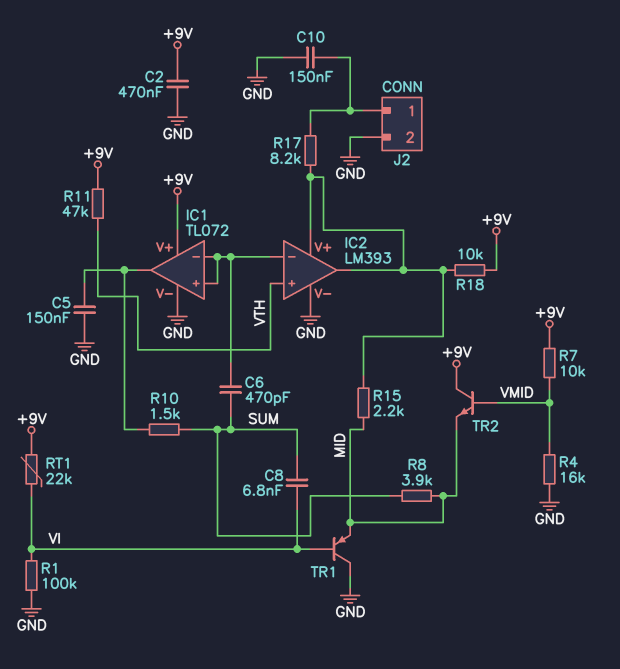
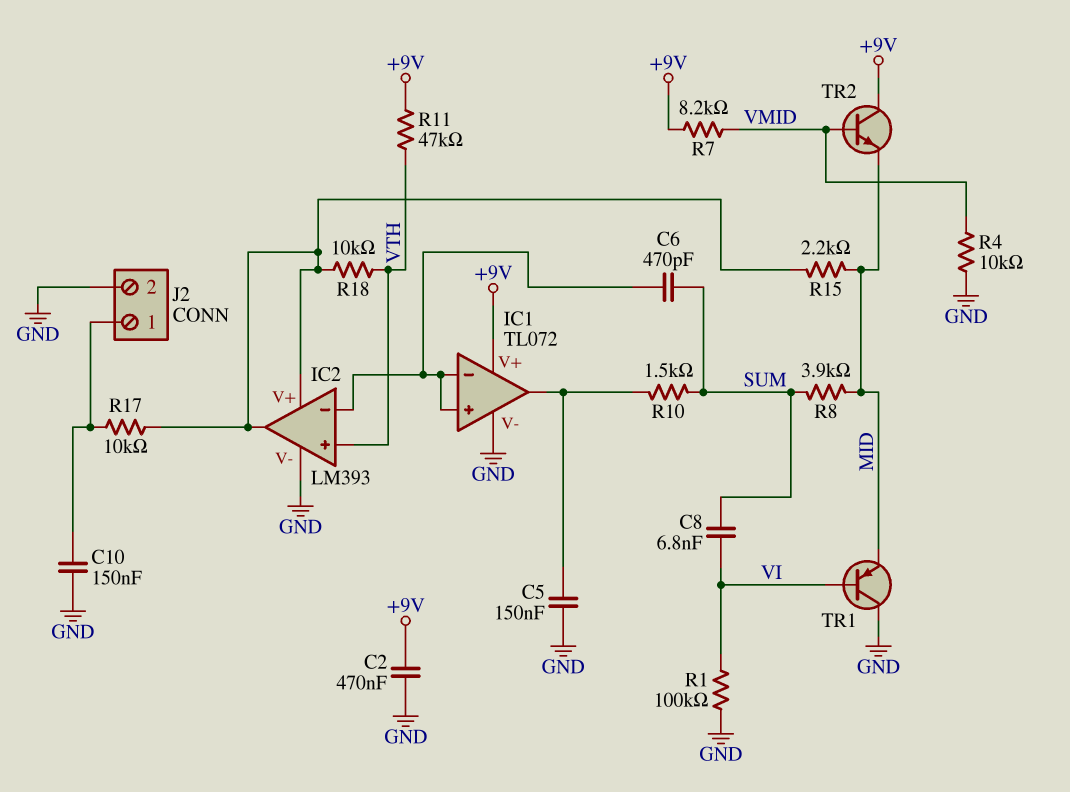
R4: 16k (GND, VMID) -> 10k (GND, VMID)
R7: 10k (+9V, VMID) -> 8.2k (+9V, VMID)
R17: 8.2k (IC2/V+, J2/1) -> 10k (IC2/V+, J2/1)
R18: 10k (+9V, IC2/V+) -> 10k (IC2/V+, VTH)
RT1: 22k (+9V, VI) -> none

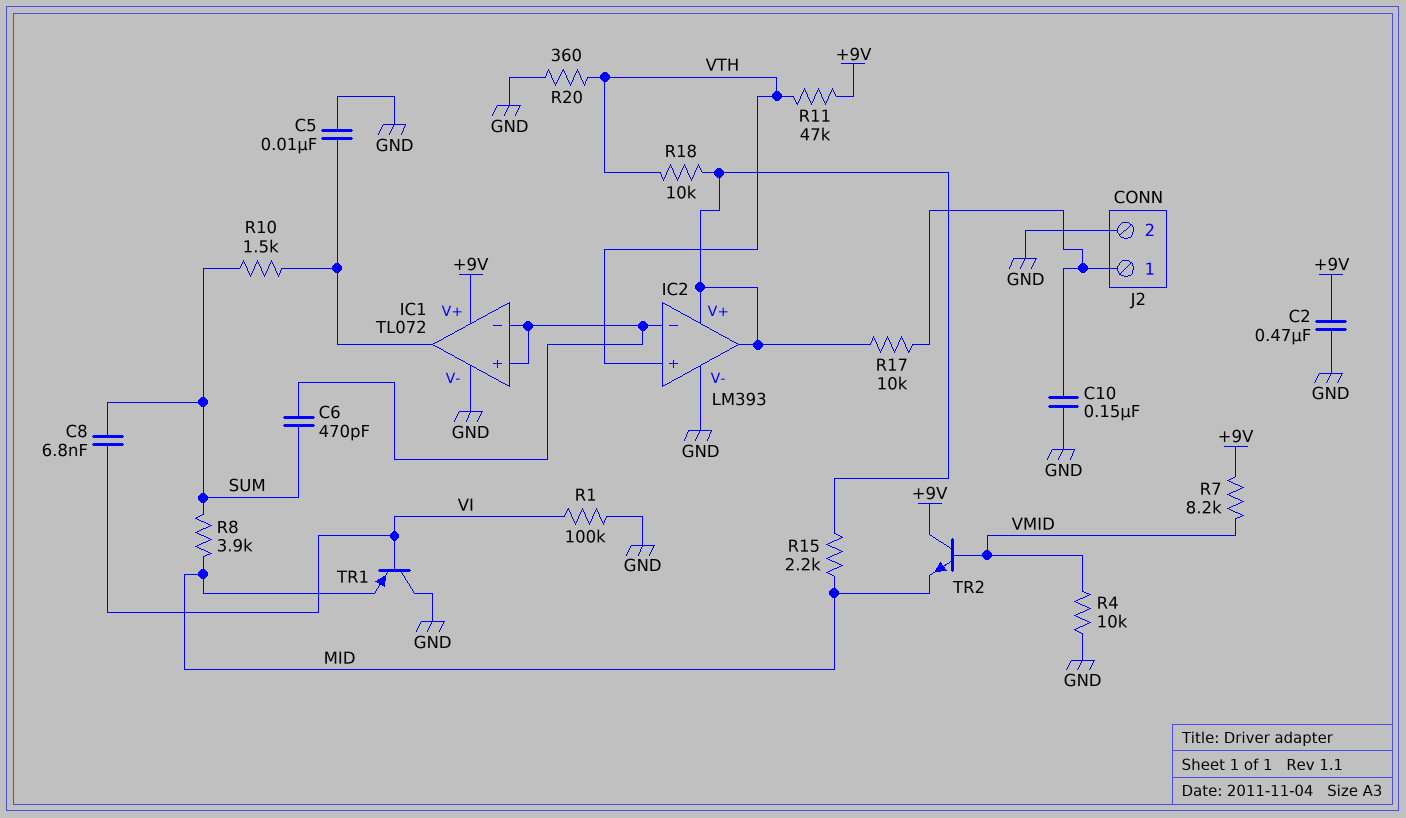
C5: 150nF (GND, IC1/out) -> 10nF (GND, IC1/out)
R20: none -> 360 (GND, VTH)

